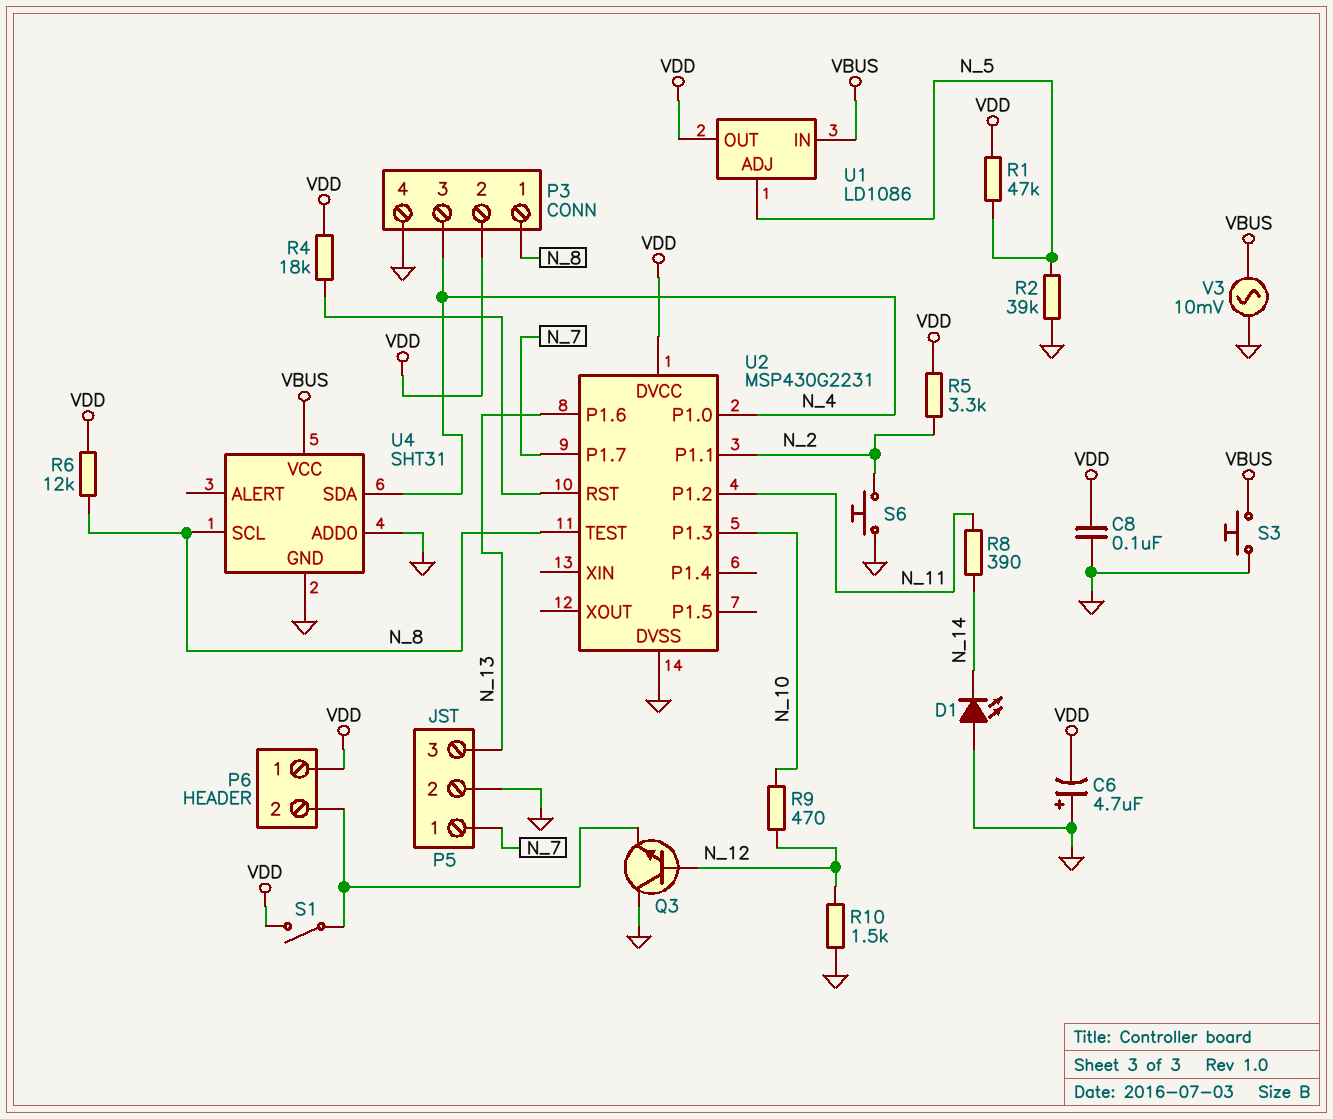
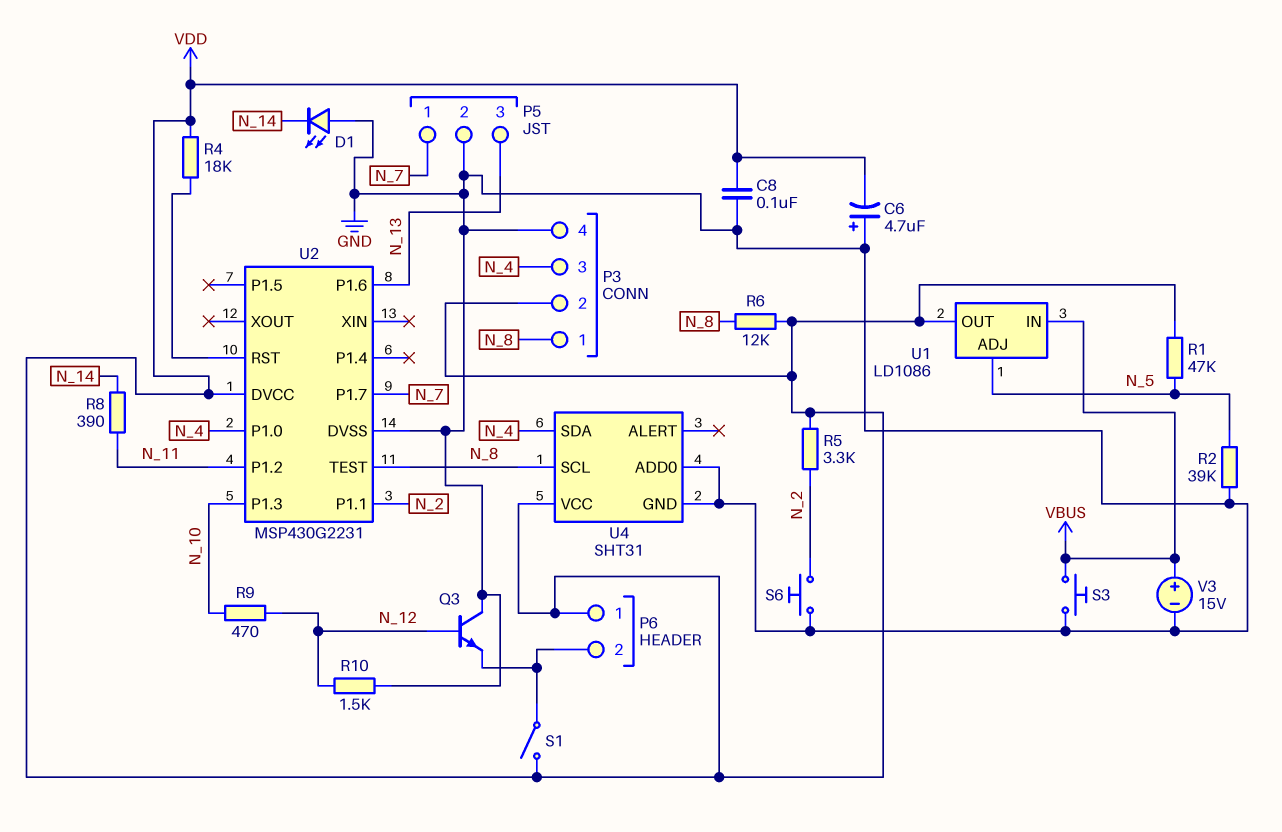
U4 pin VCC: VBUS -> VDD
V3: AC 10mV (GND, VBUS) -> 15V (plus VBUS, minus GND)

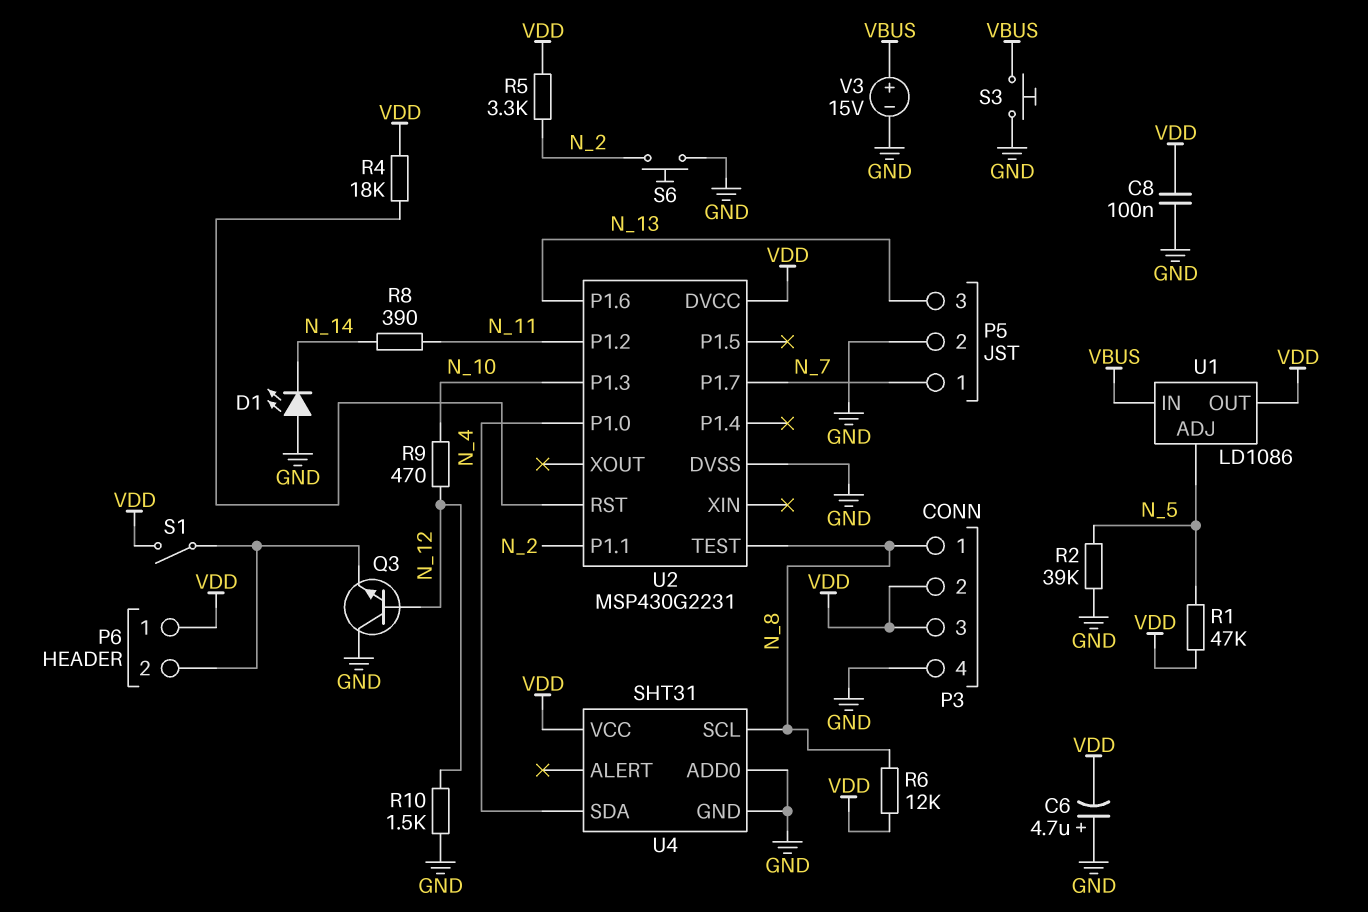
P3 pin 3: N_4 -> VDD

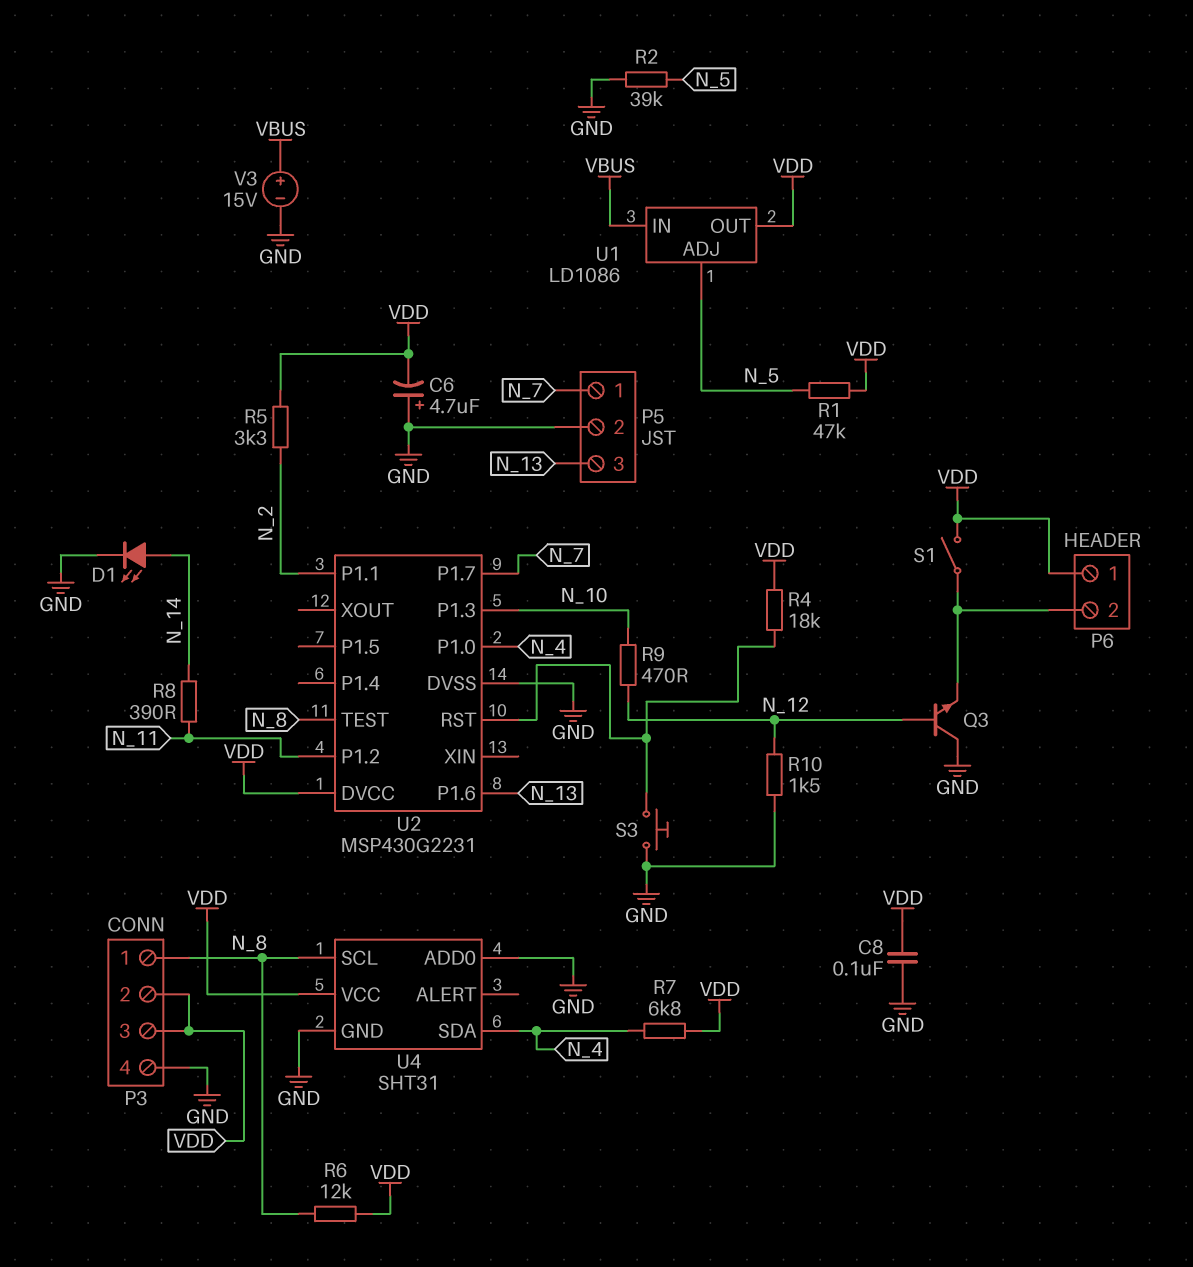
D1: LED (A GND, K N_14) -> LED (A N_14, K GND)
R7: none -> 6.8k (N_4, VDD)
S3: button (GND, VBUS) -> button (GND, U2/RST)
S6: button (GND, N_2) -> none

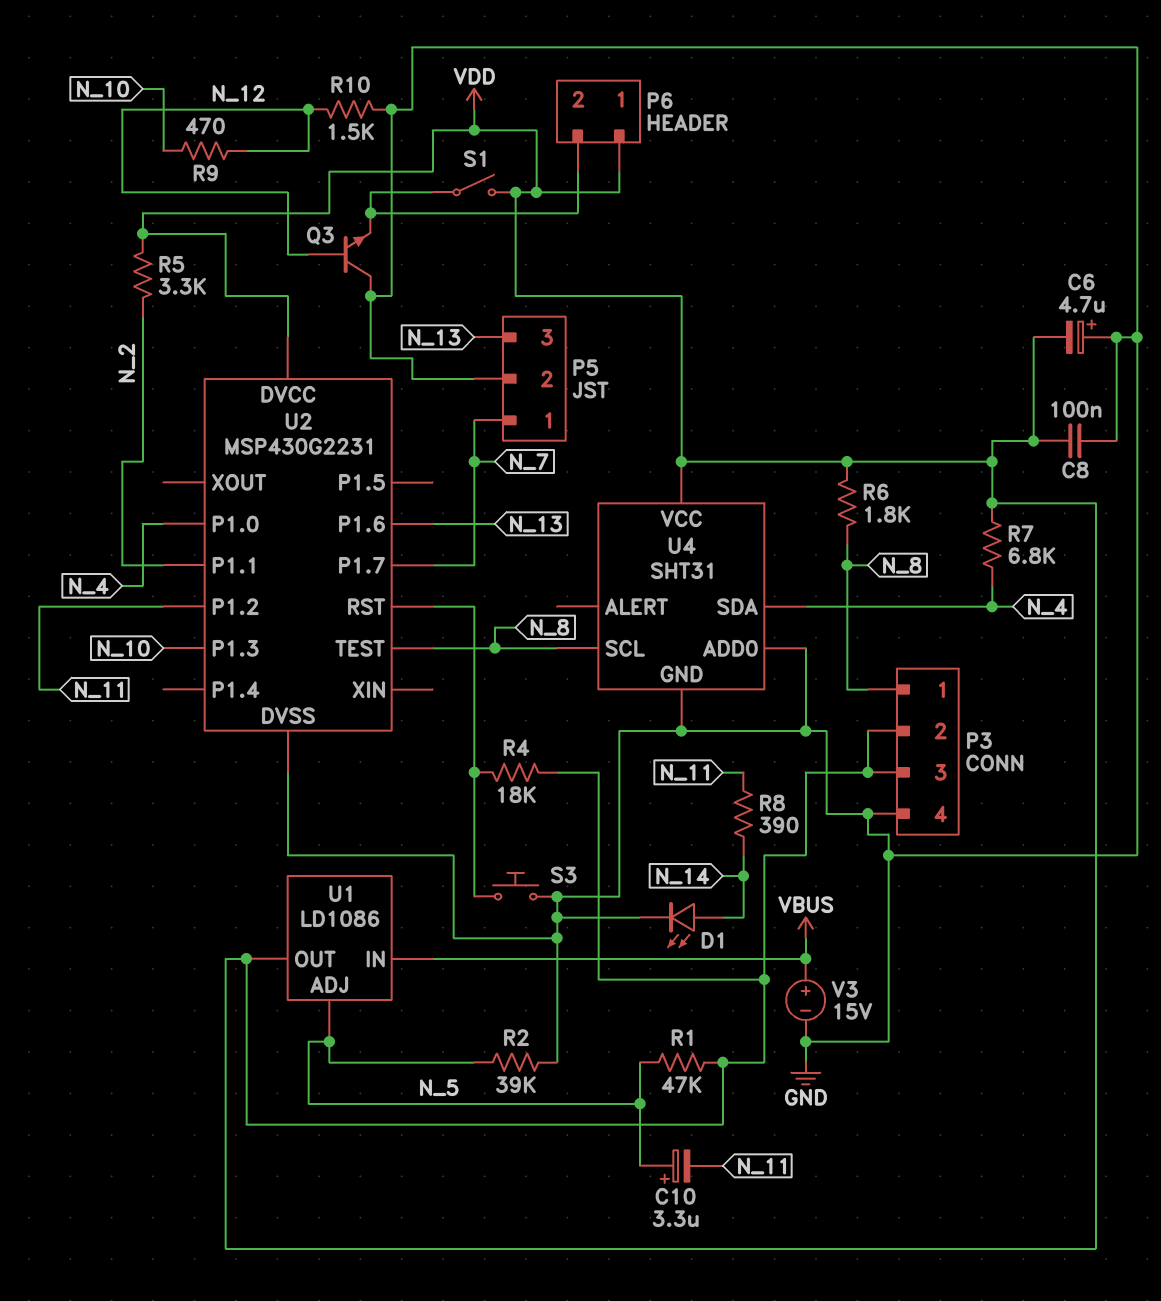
C10: none -> 3.3uF (plus N_5, minus N_11)
R6: 12k (N_8, VDD) -> 1.8k (N_8, VDD)

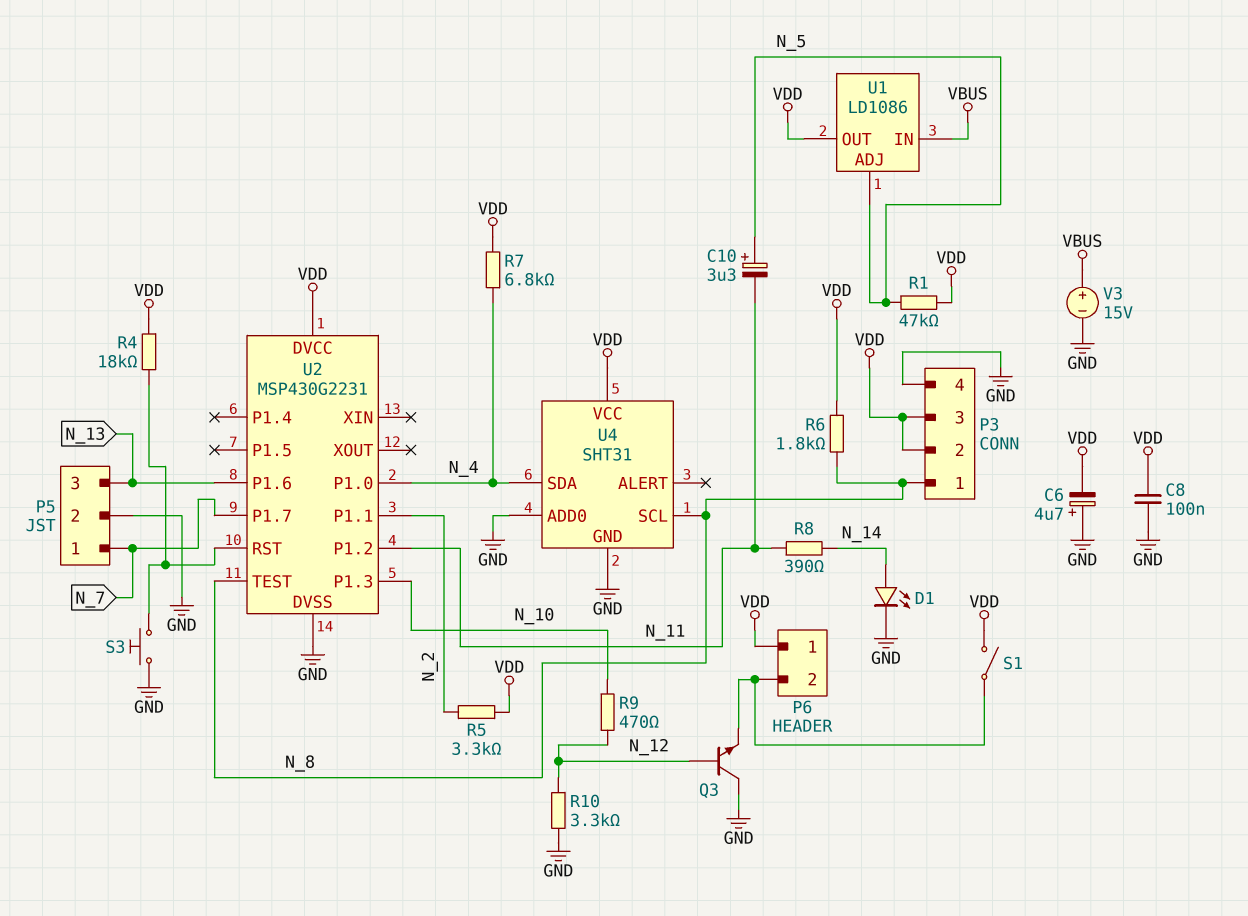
R2: 39k (GND, N_5) -> none
R10: 1.5k (GND, N_12) -> 3.3k (GND, N_12)

